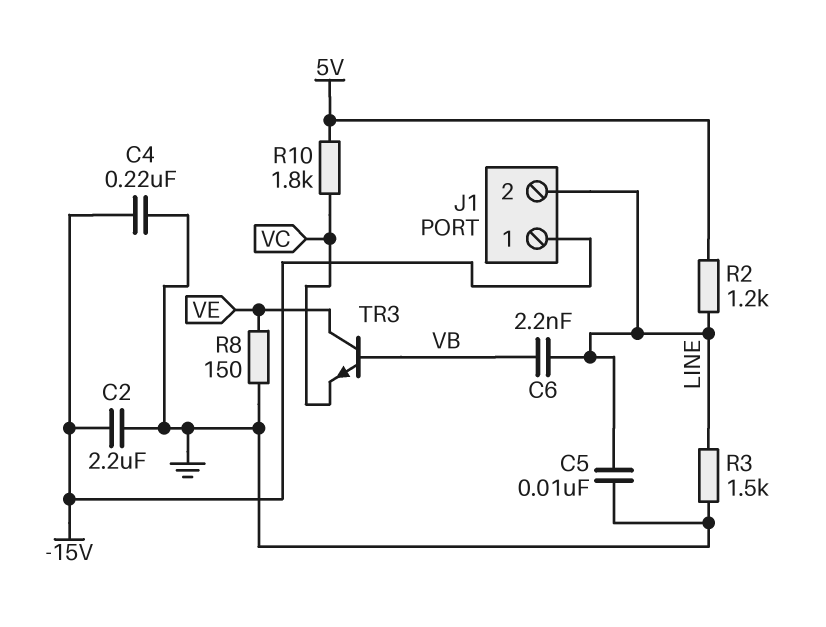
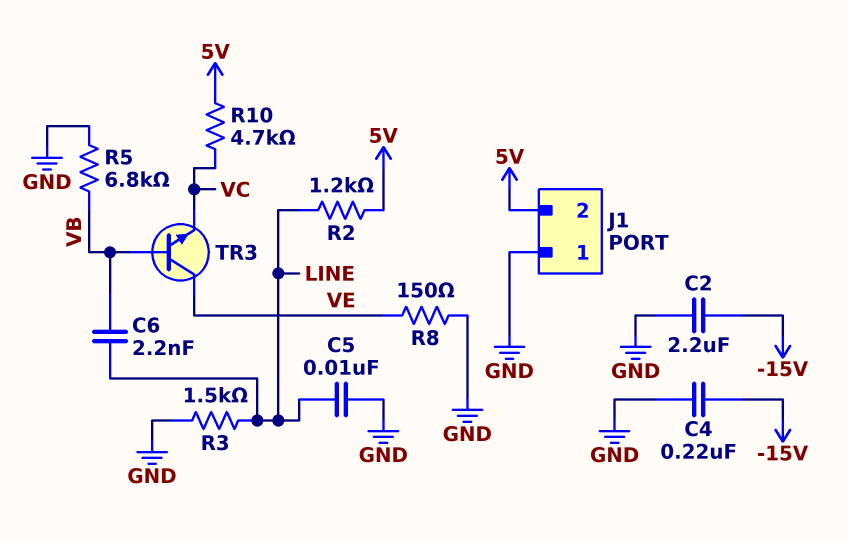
J1 pin 1: -15V -> GND
J1 pin 2: LINE -> 5V
R5: none -> 6.8k (GND, VB)
R10: 1.8k (5V, VC) -> 4.7k (5V, VC)

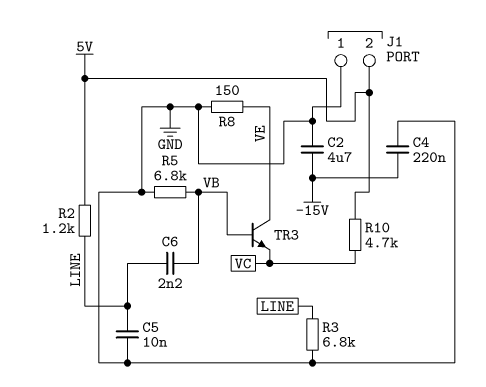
C2: 2.2uF (-15V, GND) -> 4.7uF (-15V, GND)
R3: 1.5k (GND, LINE) -> 6.8k (GND, LINE)

